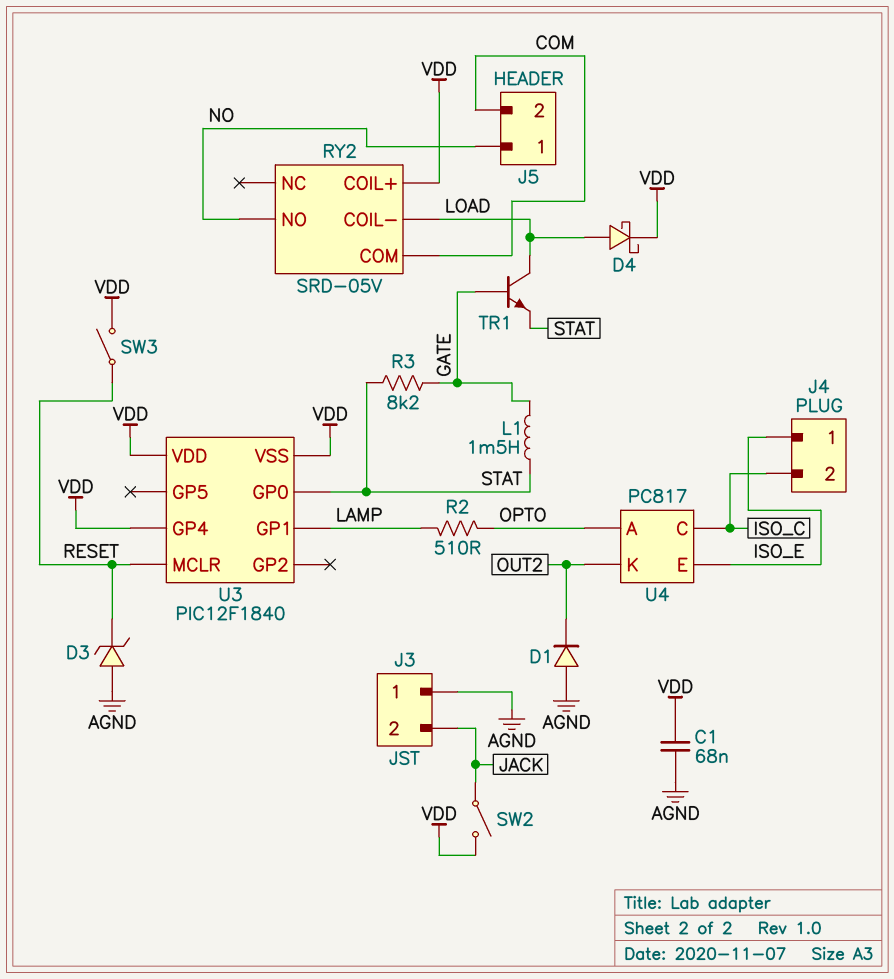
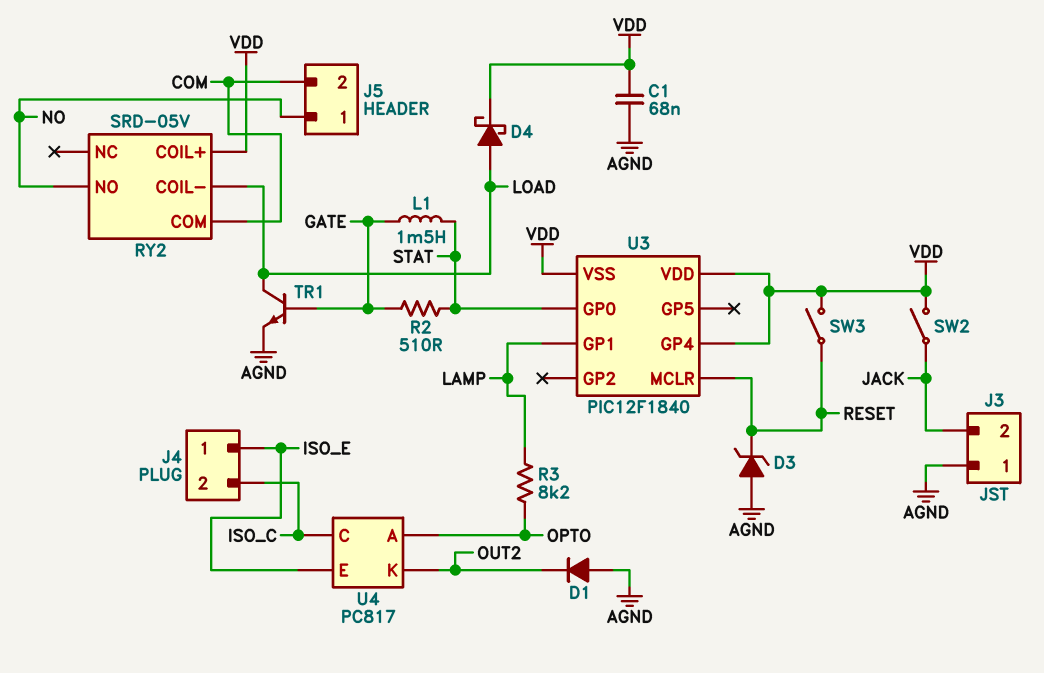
R2: 510 (LAMP, OPTO) -> 510 (GATE, STAT)
R3: 8.2k (GATE, STAT) -> 8.2k (LAMP, OPTO)
TR1: NPN (B GATE, C LOAD, E STAT) -> NPN (B GATE, C LOAD, E AGND)

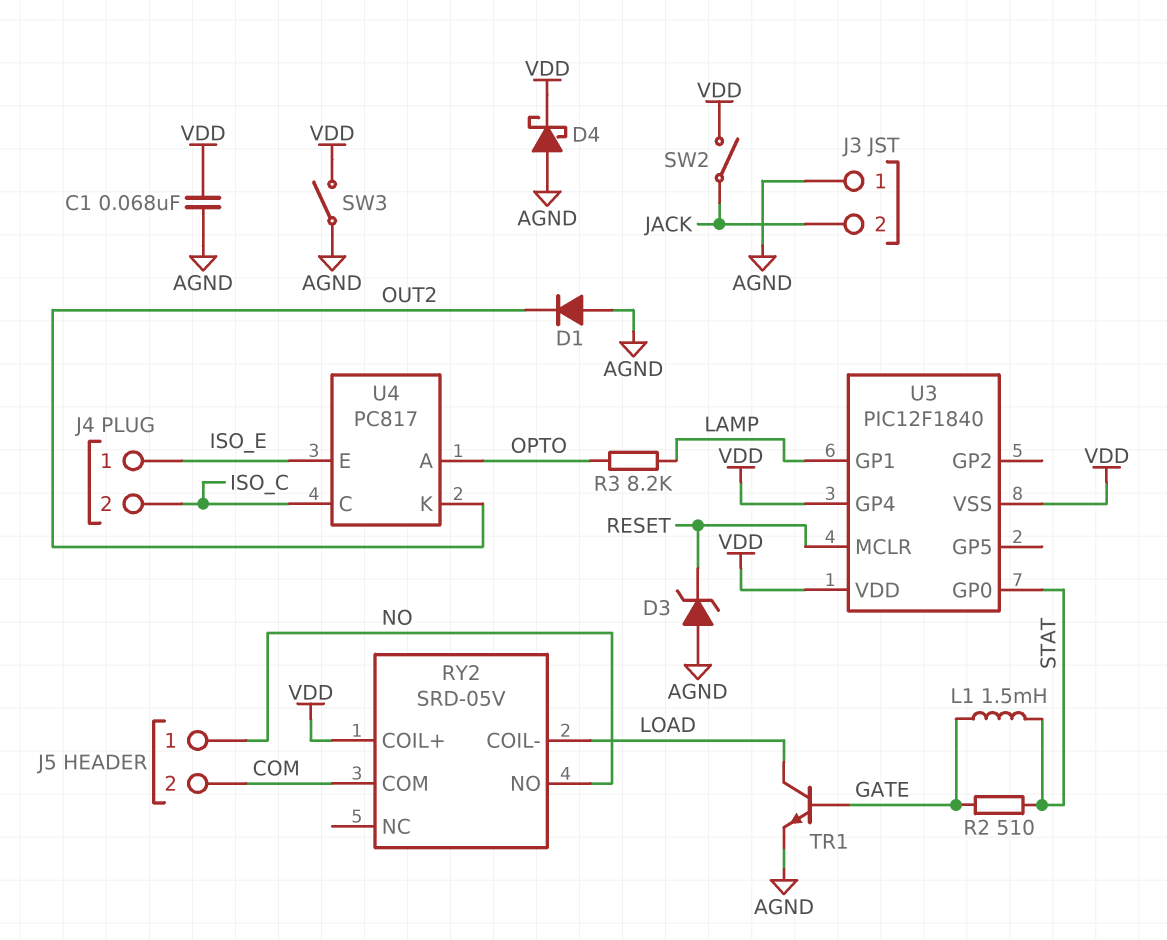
D4: schottky (A LOAD, K VDD) -> schottky (A AGND, K VDD)
SW3: switch (RESET, VDD) -> switch (AGND, VDD)

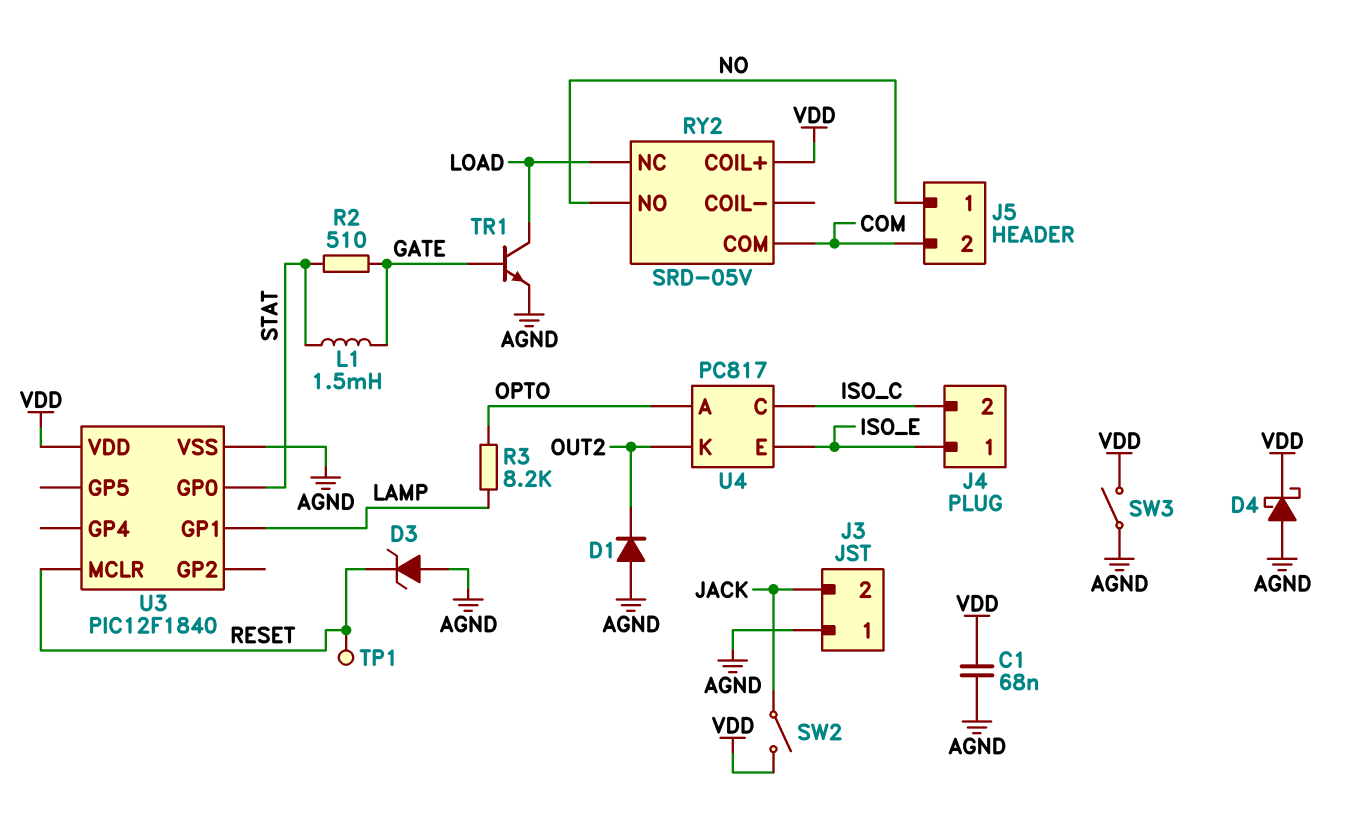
RY2 pin COIL-: LOAD -> none
RY2 pin NC: none -> LOAD
TP1: none -> test point (RESET)
U3 pin GP4: VDD -> none
U3 pin VSS: VDD -> AGND

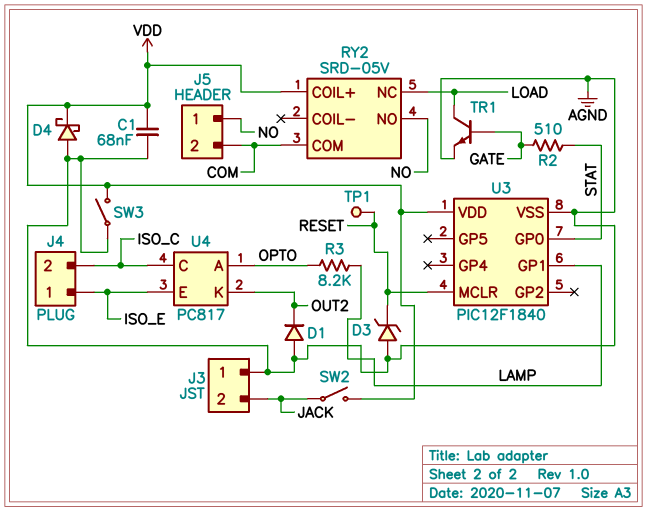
L1: 1.5mH (GATE, STAT) -> none

